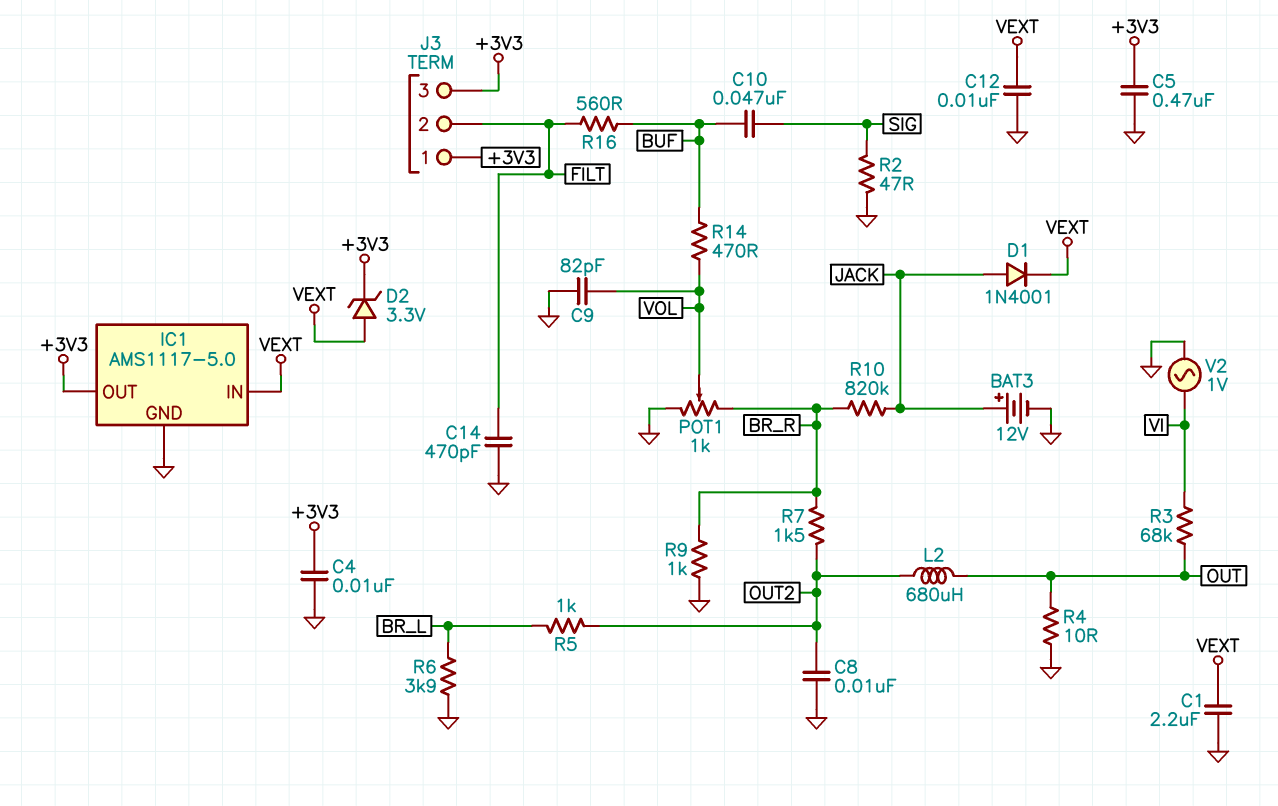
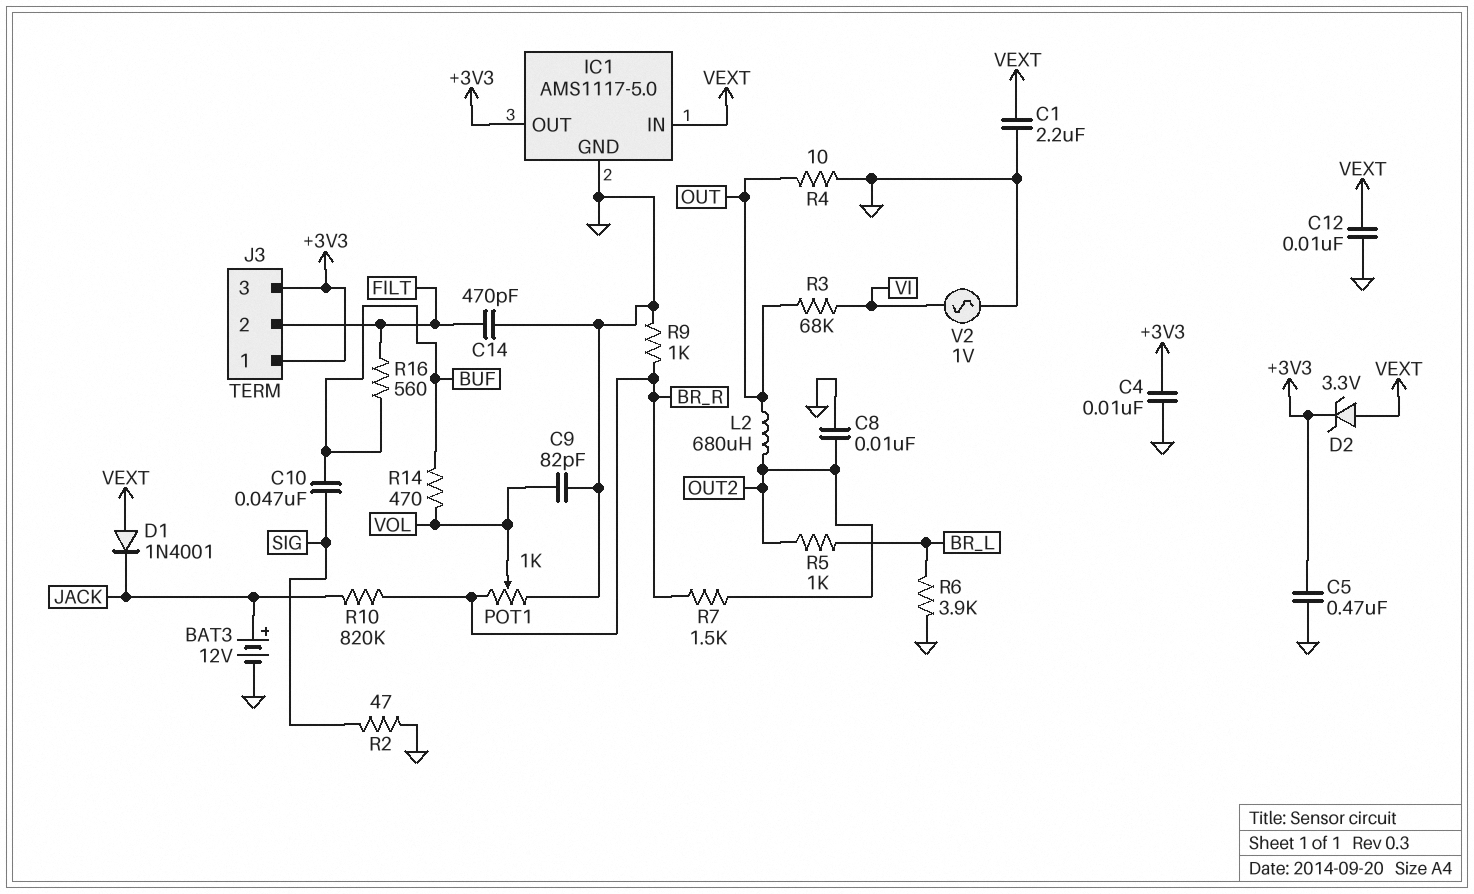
D1: diode 1N4001 (A JACK, K VEXT) -> diode 1N4001 (A VEXT, K JACK)

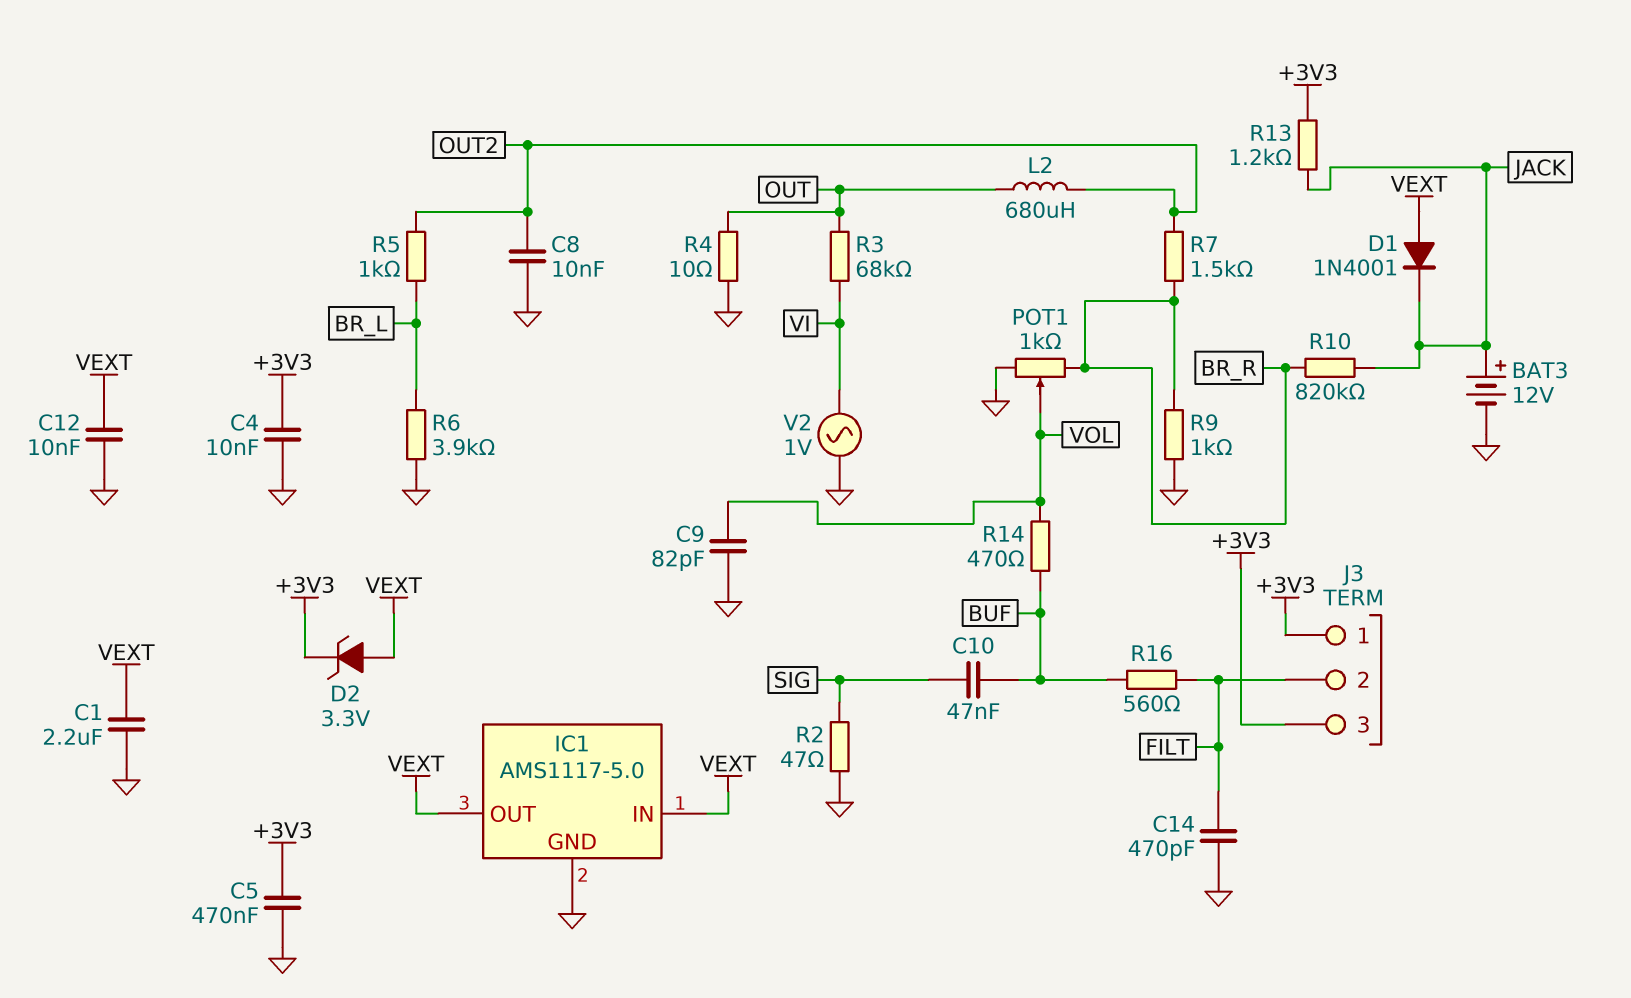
IC1 pin OUT: +3V3 -> VEXT
R13: none -> 1.2k (+3V3, JACK)

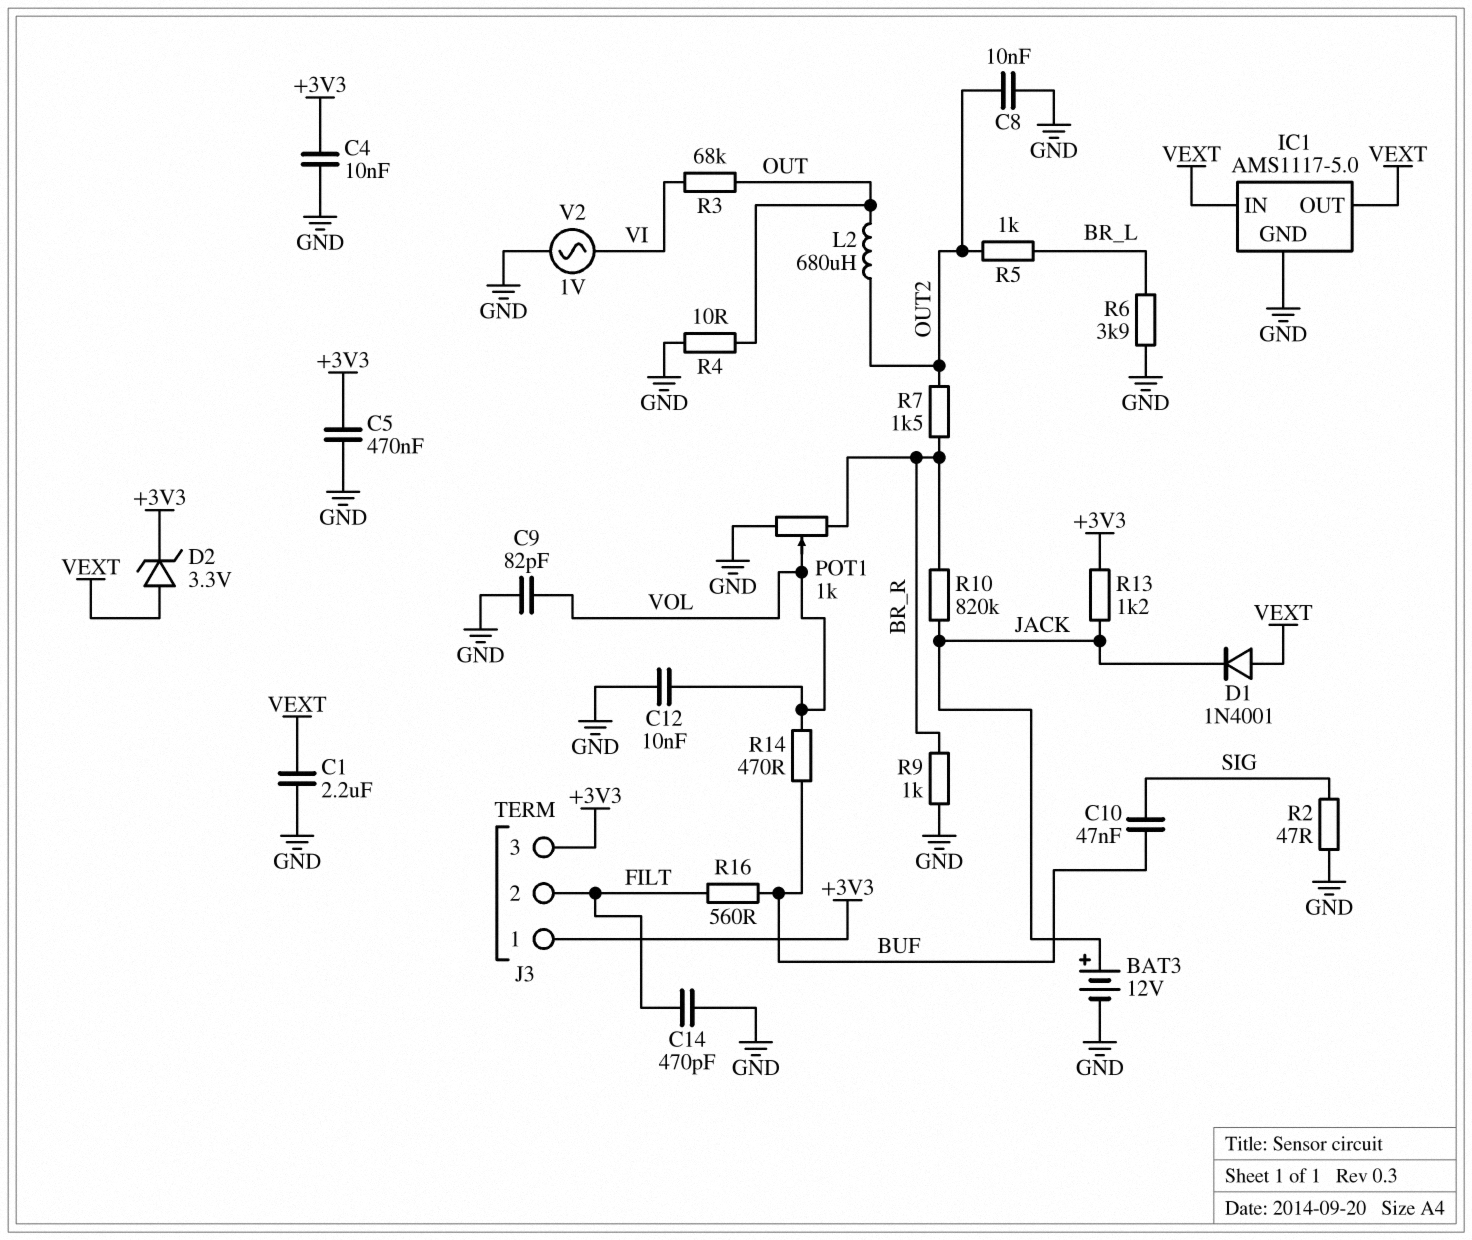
C12: 10nF (GND, VEXT) -> 10nF (GND, VOL)

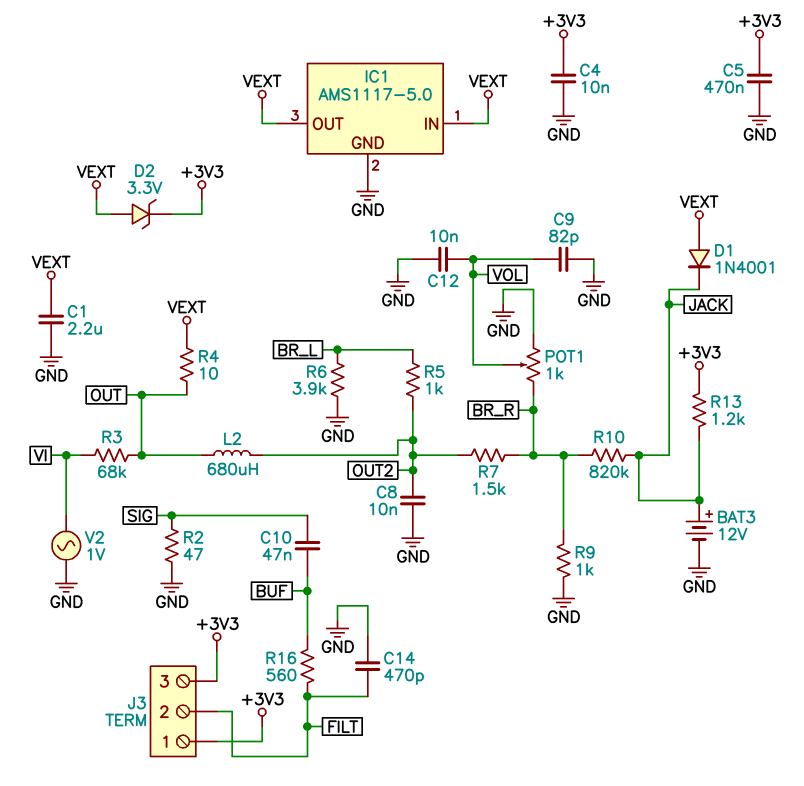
R4: 10 (GND, OUT) -> 10 (OUT, VEXT)
R14: 470 (BUF, VOL) -> none

